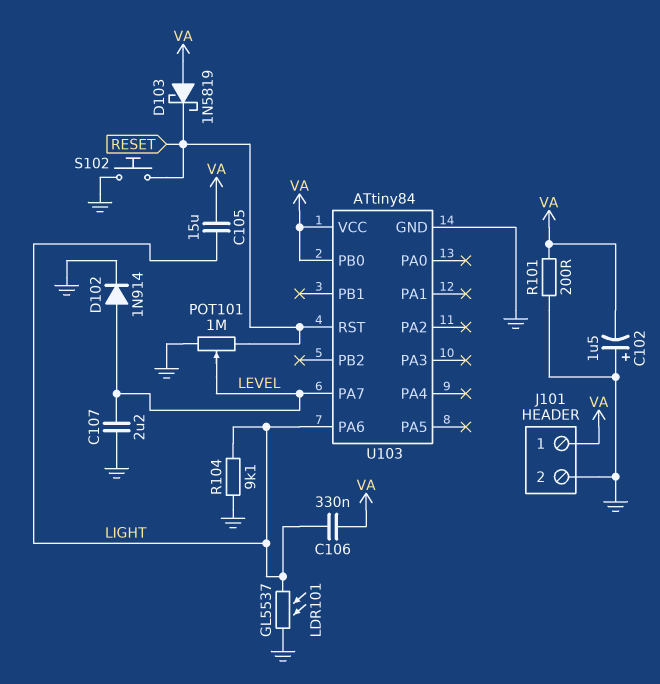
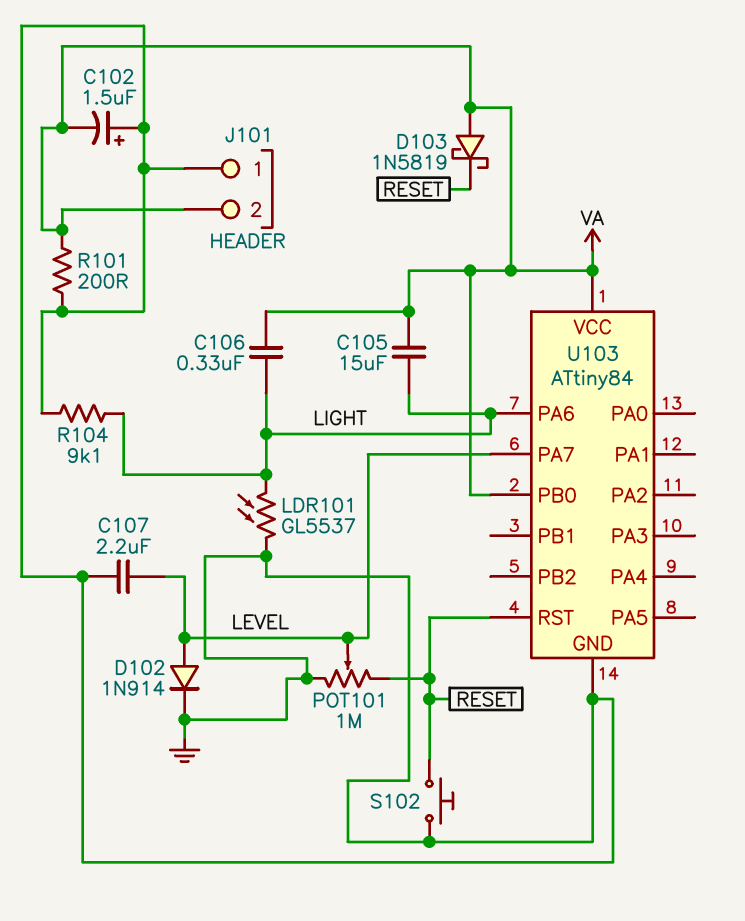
J101 pin 1: VA -> GND
J101 pin 2: GND -> VA

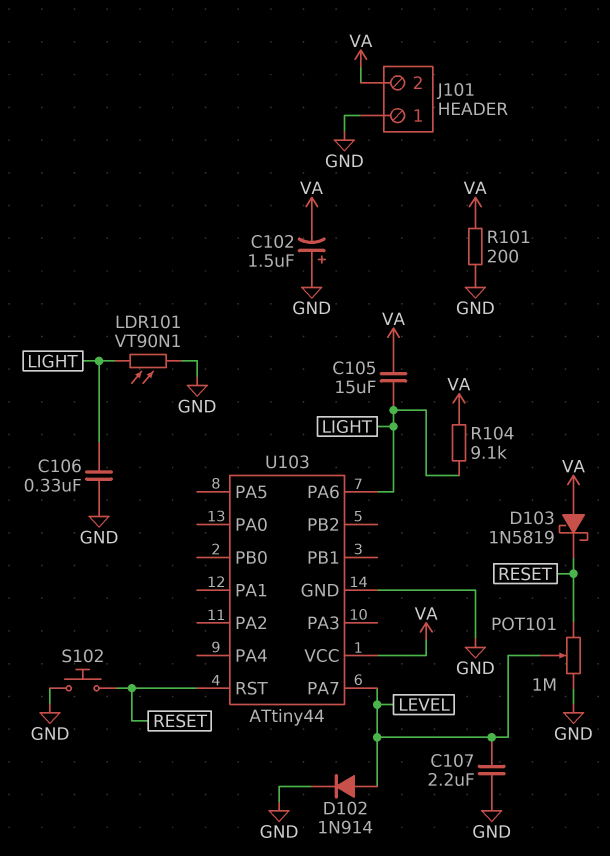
C106: 330nF (LIGHT, VA) -> 330nF (GND, LIGHT)
LDR101: GL5537 (GND, LIGHT) -> VT90N1 (GND, LIGHT)
R104: 9.1k (GND, LIGHT) -> 9.1k (LIGHT, VA)
U103: ATtiny84 -> ATtiny44
U103 pin PB0: VA -> none

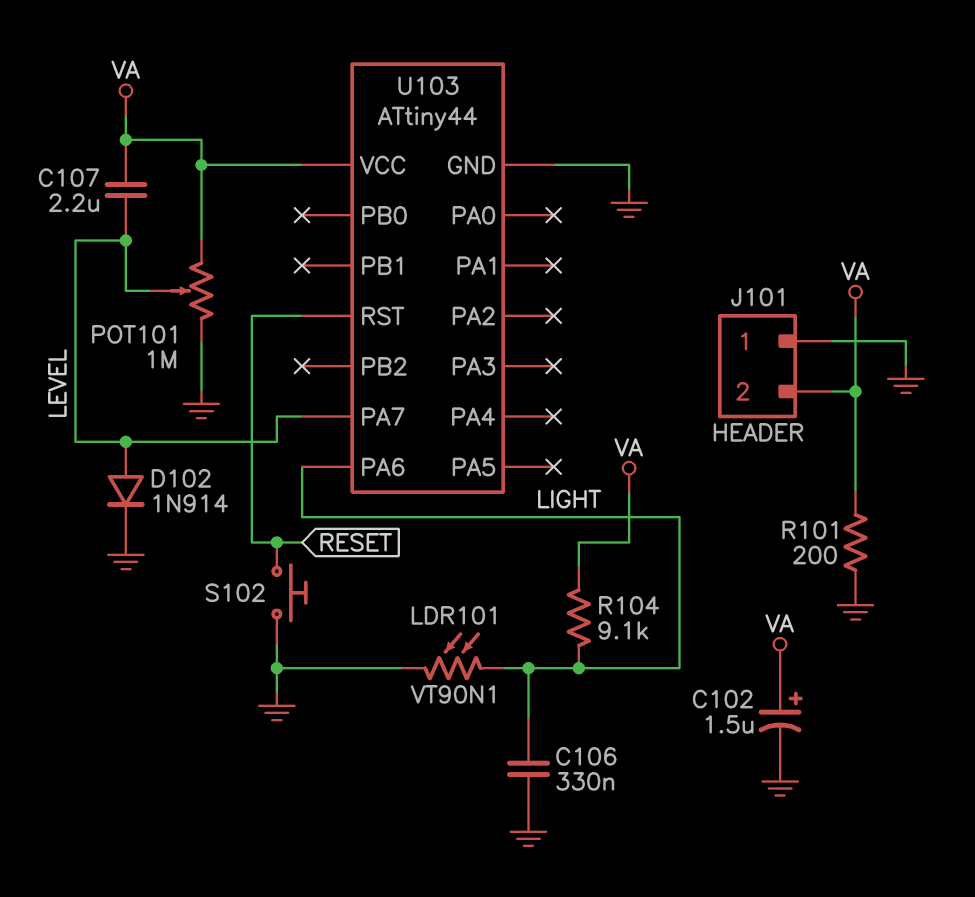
C102: 1.5uF (plus GND, minus VA) -> 1.5uF (plus VA, minus GND)
C105: 15uF (LIGHT, VA) -> none
C107: 2.2uF (GND, LEVEL) -> 2.2uF (LEVEL, VA)
D103: schottky 1N5819 (A VA, K RESET) -> none
POT101: 1M (GND, RESET, wiper LEVEL) -> 1M (GND, VA, wiper LEVEL)

